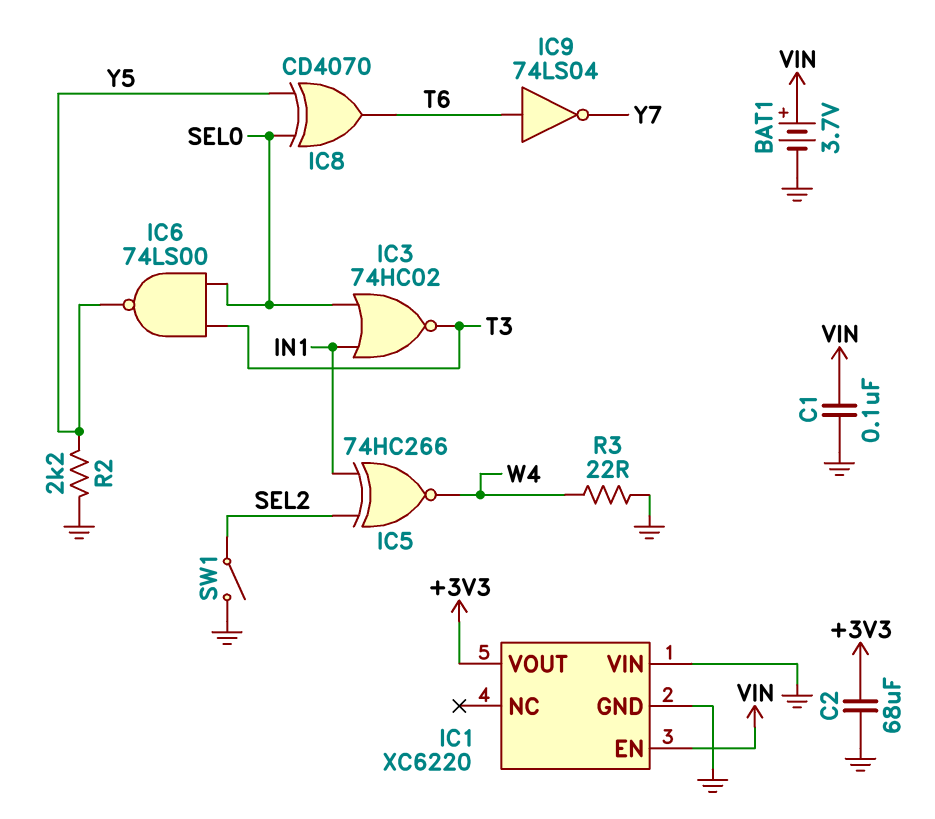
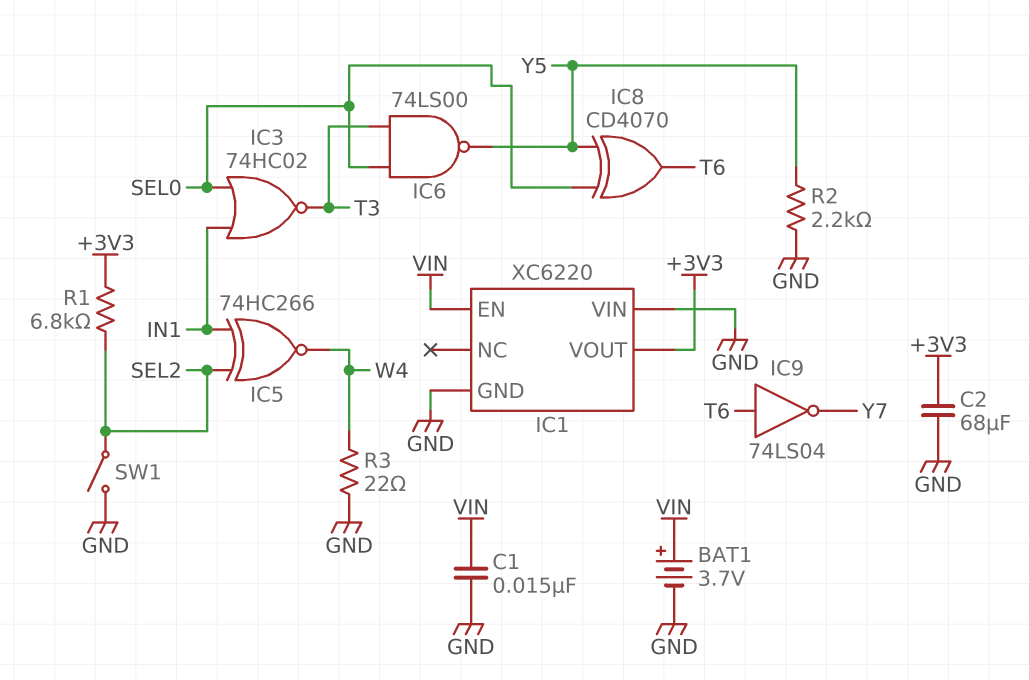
C1: 100nF (GND, VIN) -> 15nF (GND, VIN)
R1: none -> 6.8k (+3V3, SEL2)

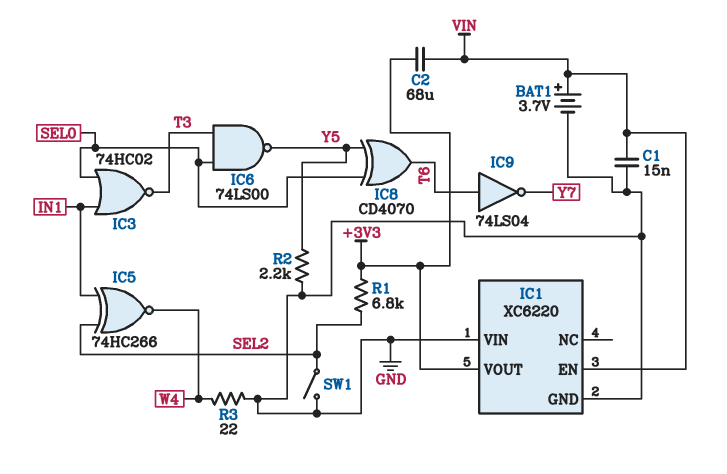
C2: 68uF (+3V3, GND) -> 68uF (+3V3, VIN)

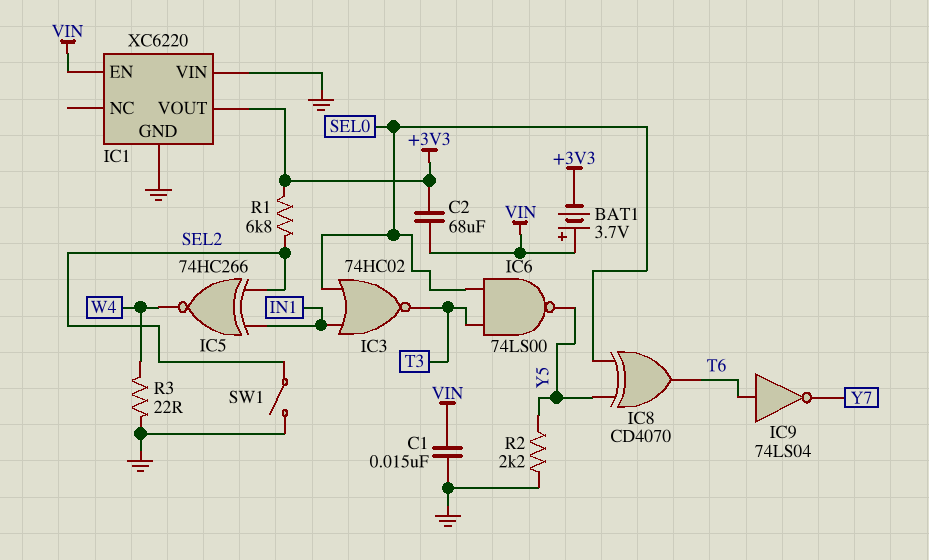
BAT1: 3.7V (plus VIN, minus GND) -> 3.7V (plus VIN, minus +3V3)

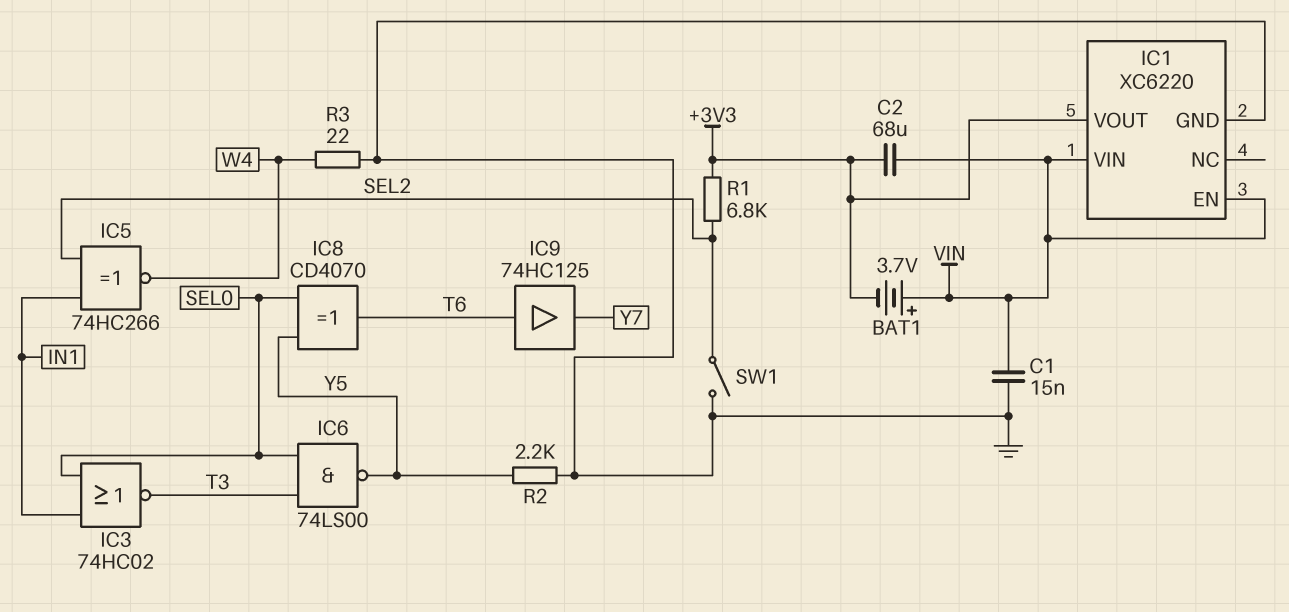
IC1 pin VIN: GND -> VIN
IC9: NOT 74LS04 (in T6, out Y7) -> buffer 74HC125 (in T6, out Y7)

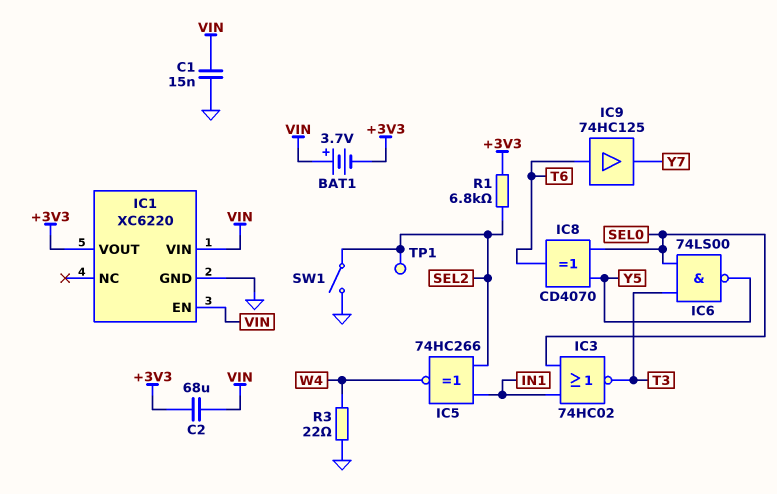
R2: 2.2k (GND, Y5) -> none
TP1: none -> test point (SEL2)

